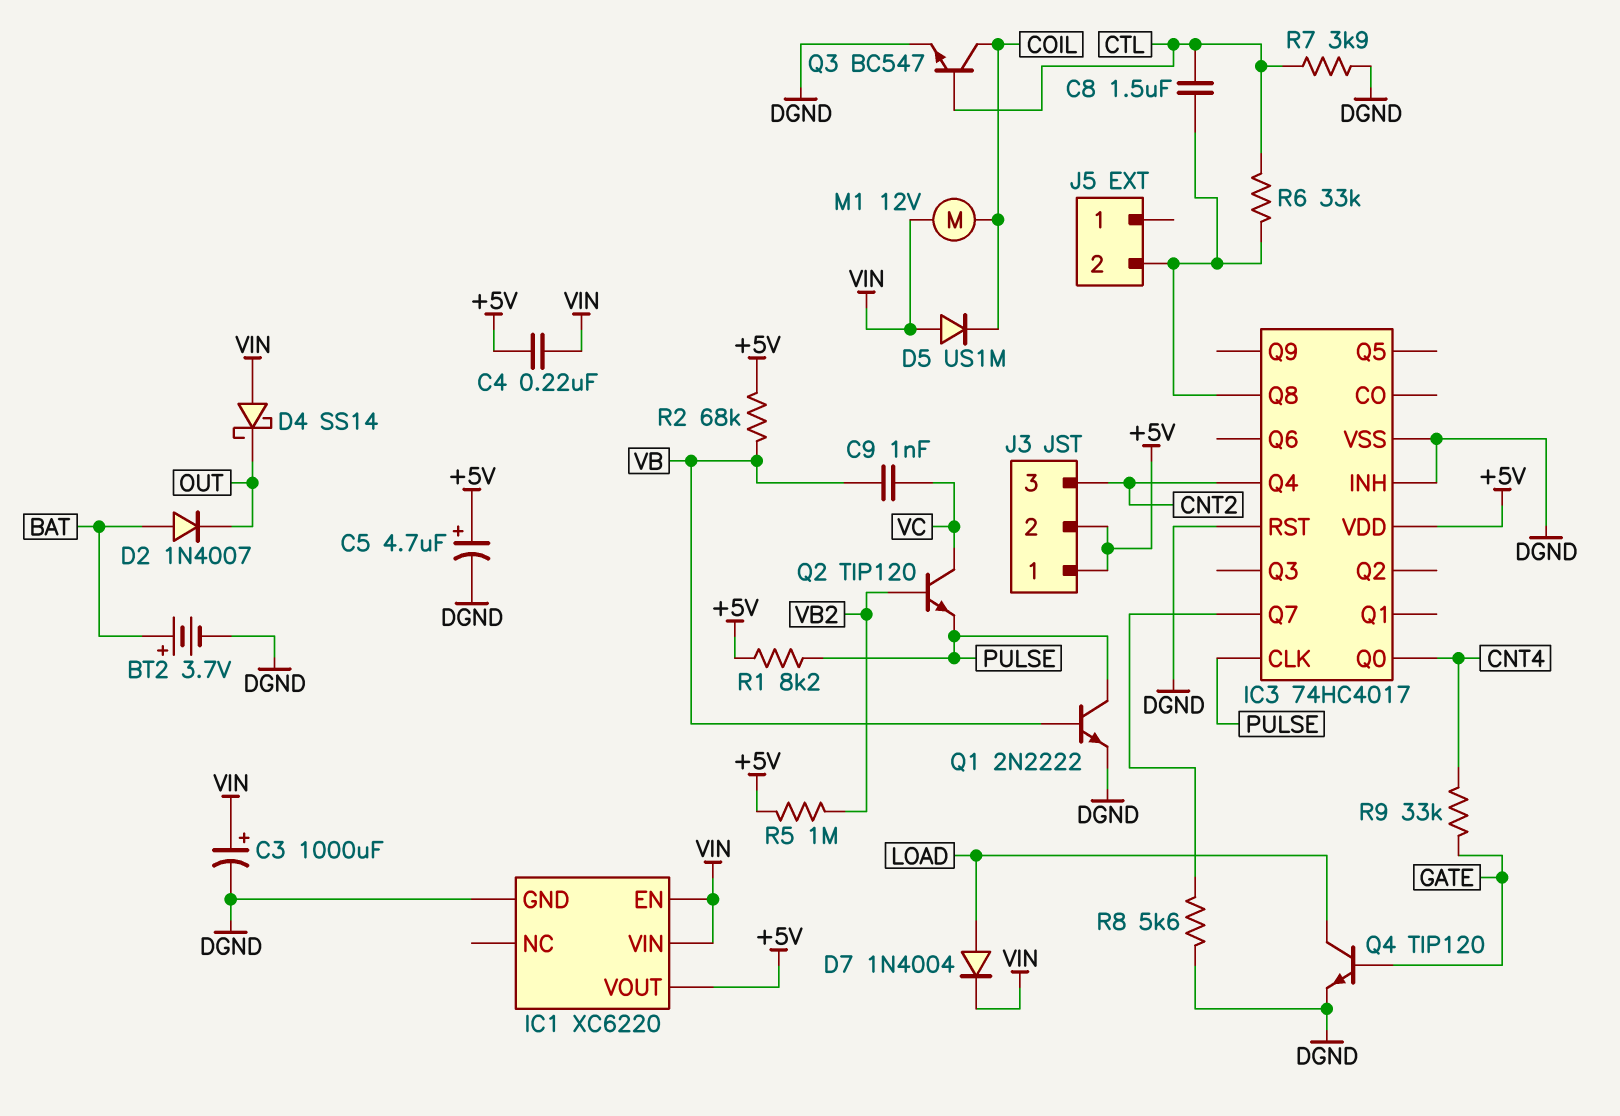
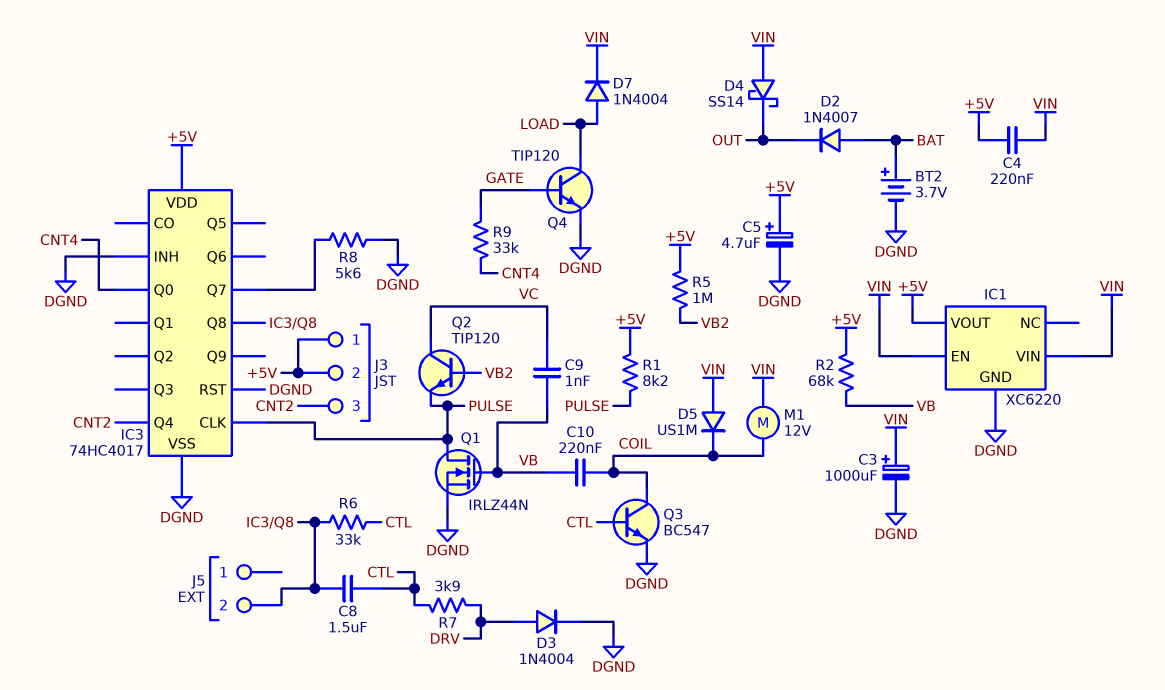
C10: none -> 220nF (COIL, VB)
D3: none -> diode 1N4004 (A DRV, K DGND)
Q1: NPN 2N2222 (B VB, C PULSE, E DGND) -> NMOS IRLZ44N (G VB, D PULSE, S DGND)
R7: 3.9k (CTL, DGND) -> 3.9k (CTL, DRV)

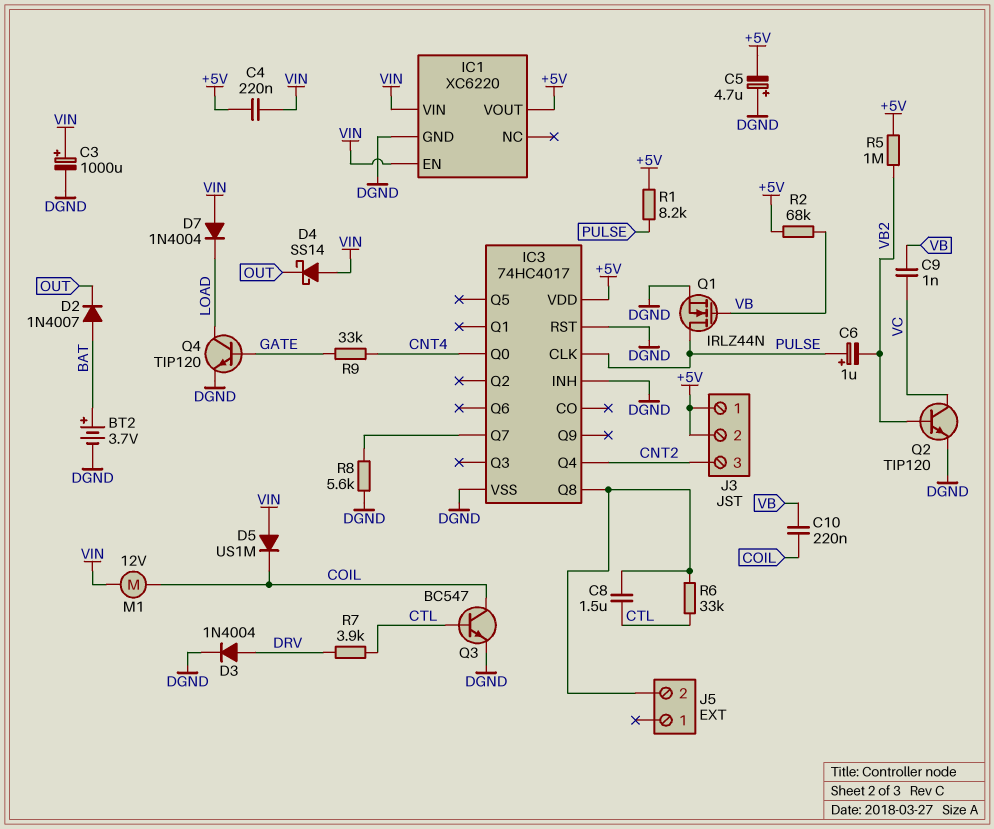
C5: 4.7uF (plus +5V, minus DGND) -> 4.7uF (plus DGND, minus +5V)
C6: none -> 1uF (plus PULSE, minus VB2)
D7: diode 1N4004 (A LOAD, K VIN) -> diode 1N4004 (A VIN, K LOAD)
Q2: NPN TIP120 (B VB2, C VC, E PULSE) -> NPN TIP120 (B VB2, C VC, E DGND)

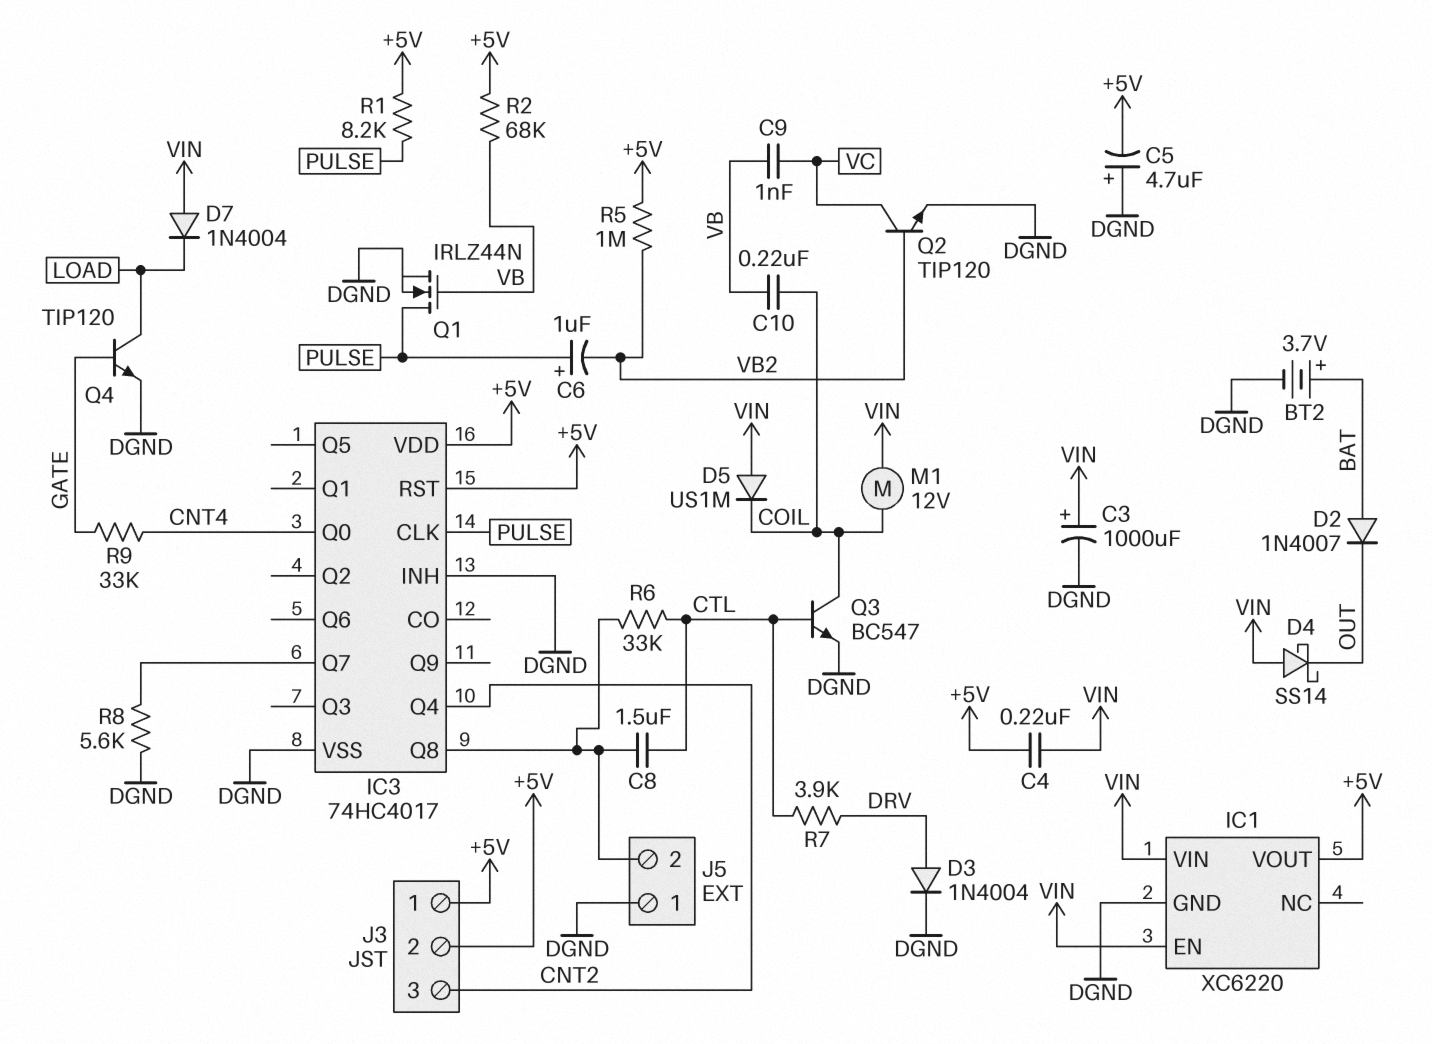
IC3 pin RST: DGND -> +5V
J5 pin 1: none -> DGND

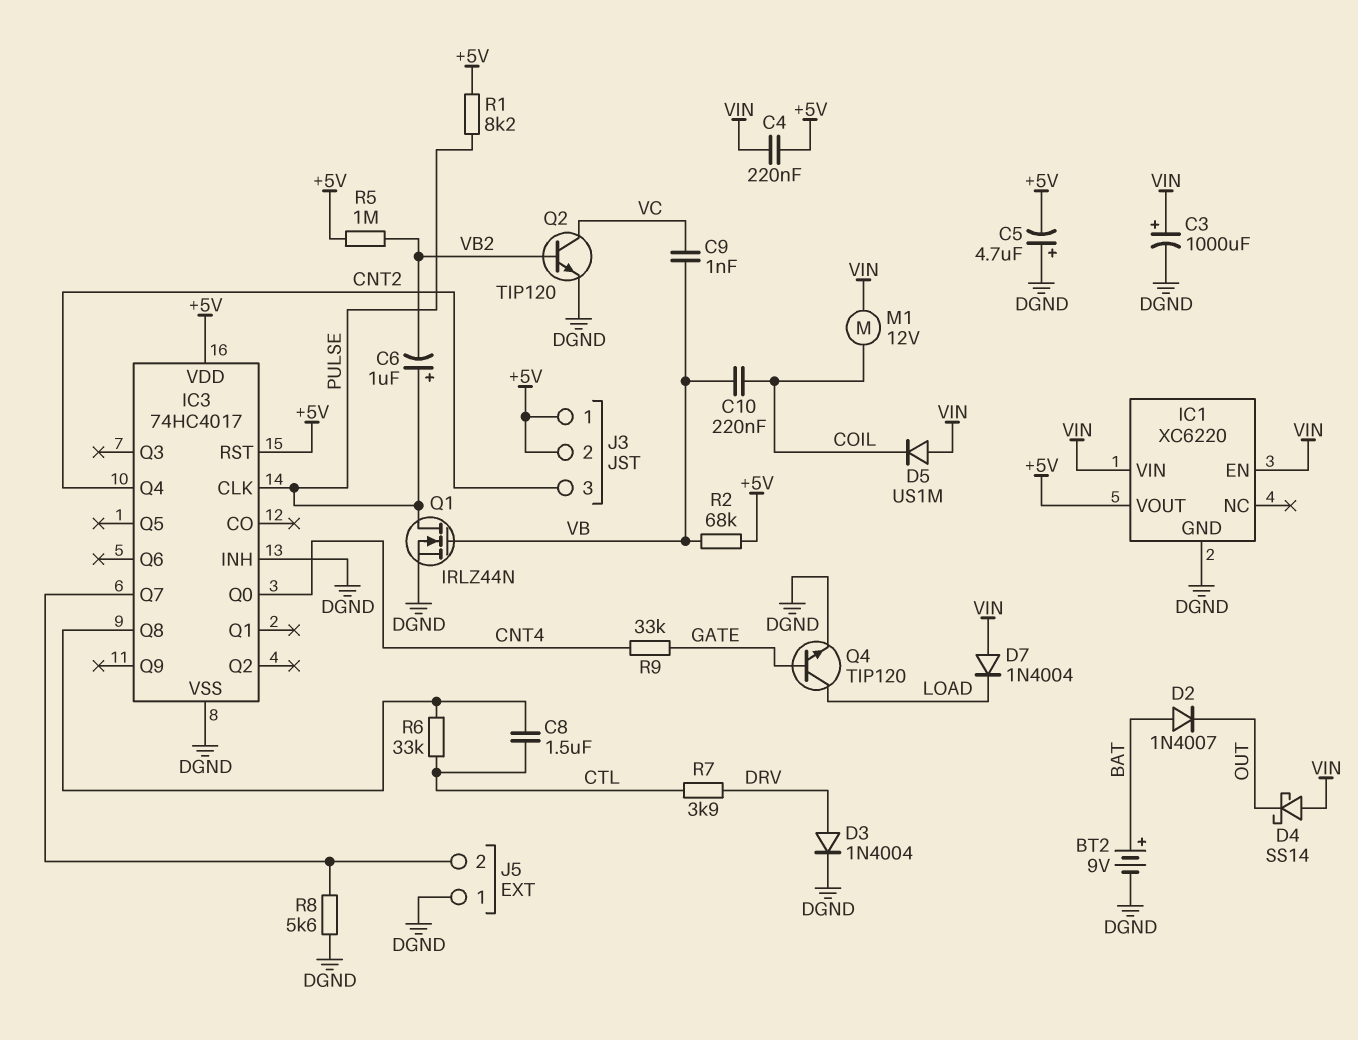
BT2: 3.7V (plus BAT, minus DGND) -> 9V (plus BAT, minus DGND)
J5 pin 2: IC3/Q8 -> IC3/Q7
Q3: NPN BC547 (B CTL, C COIL, E DGND) -> none

